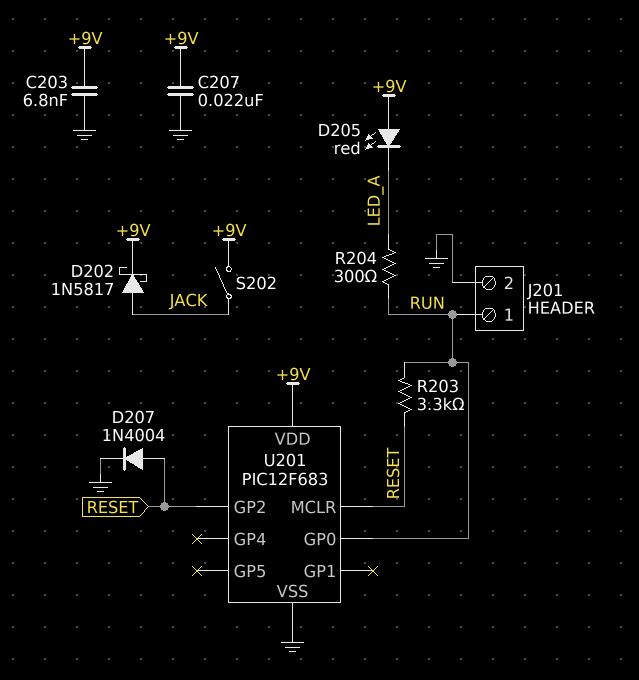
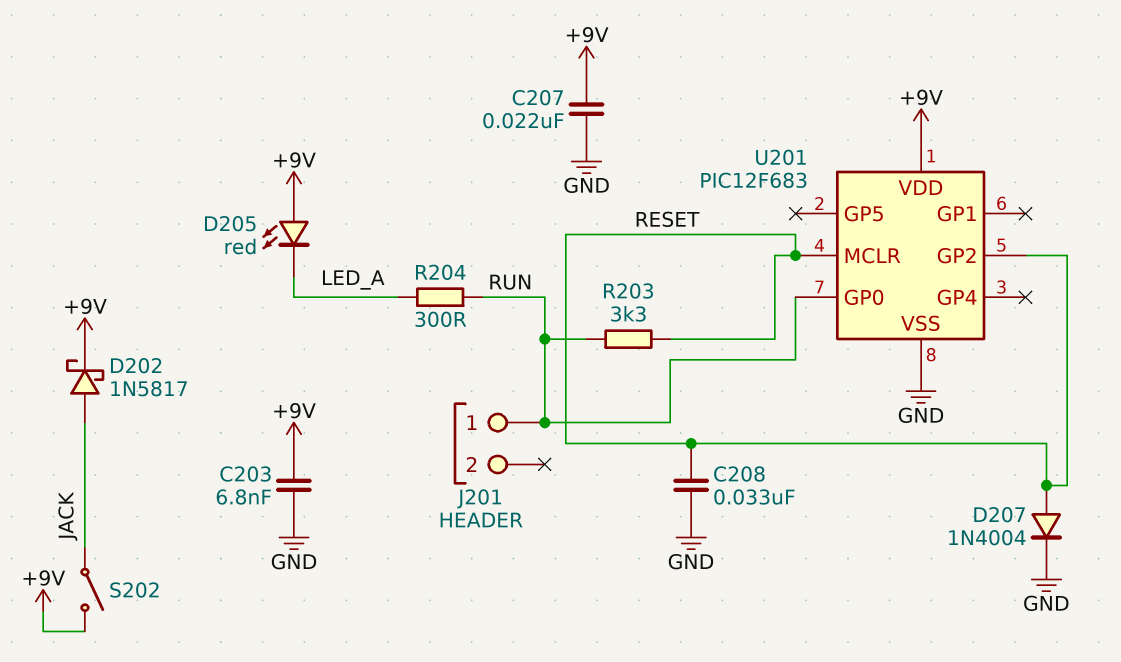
C208: none -> 33nF (GND, RESET)
J201 pin 2: GND -> none

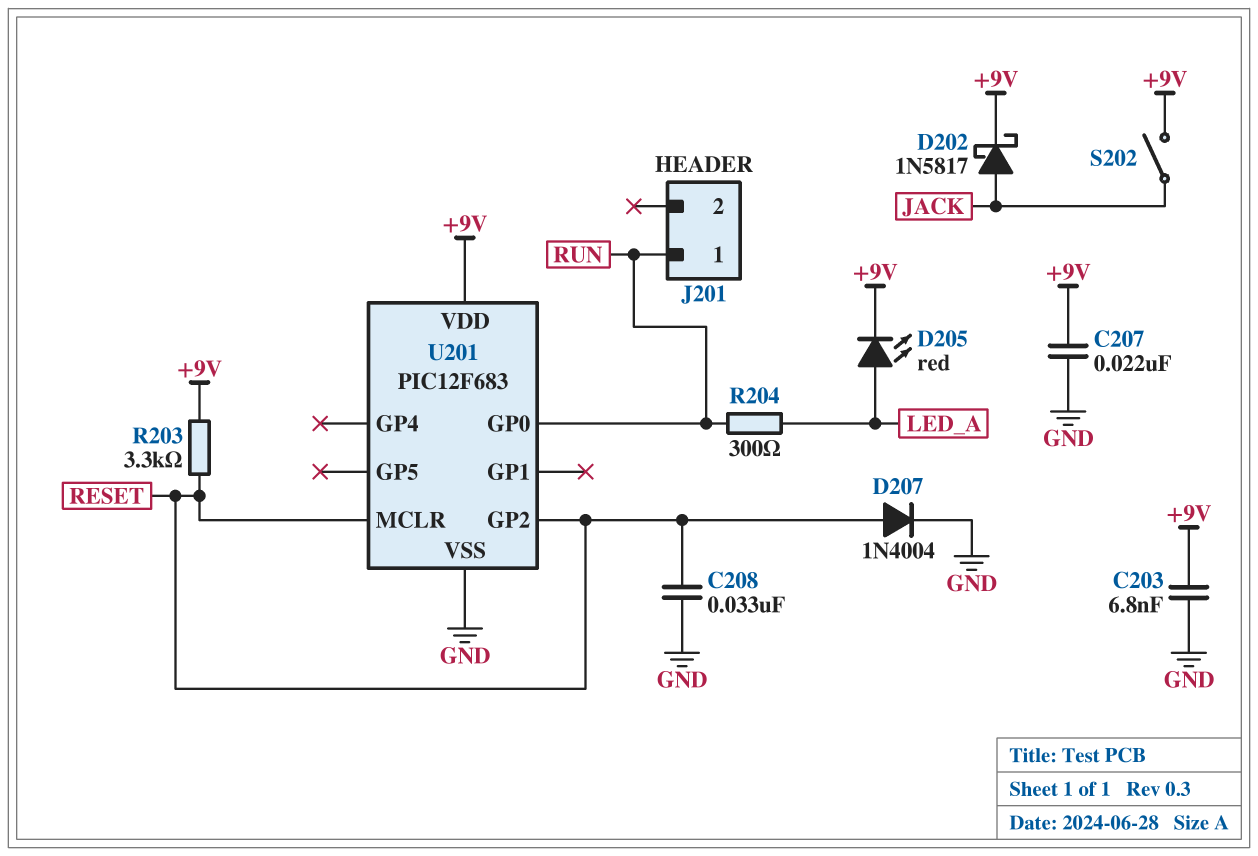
D205: LED red (A +9V, K LED_A) -> LED red (A LED_A, K +9V)
R203: 3.3k (RESET, RUN) -> 3.3k (+9V, RESET)

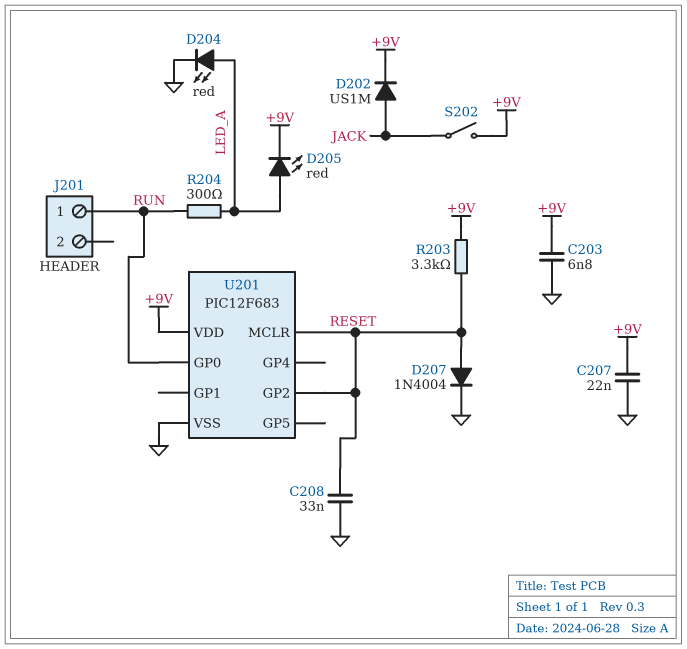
D202: schottky 1N5817 (A JACK, K +9V) -> diode US1M (A JACK, K +9V)
D204: none -> LED red (A LED_A, K GND)

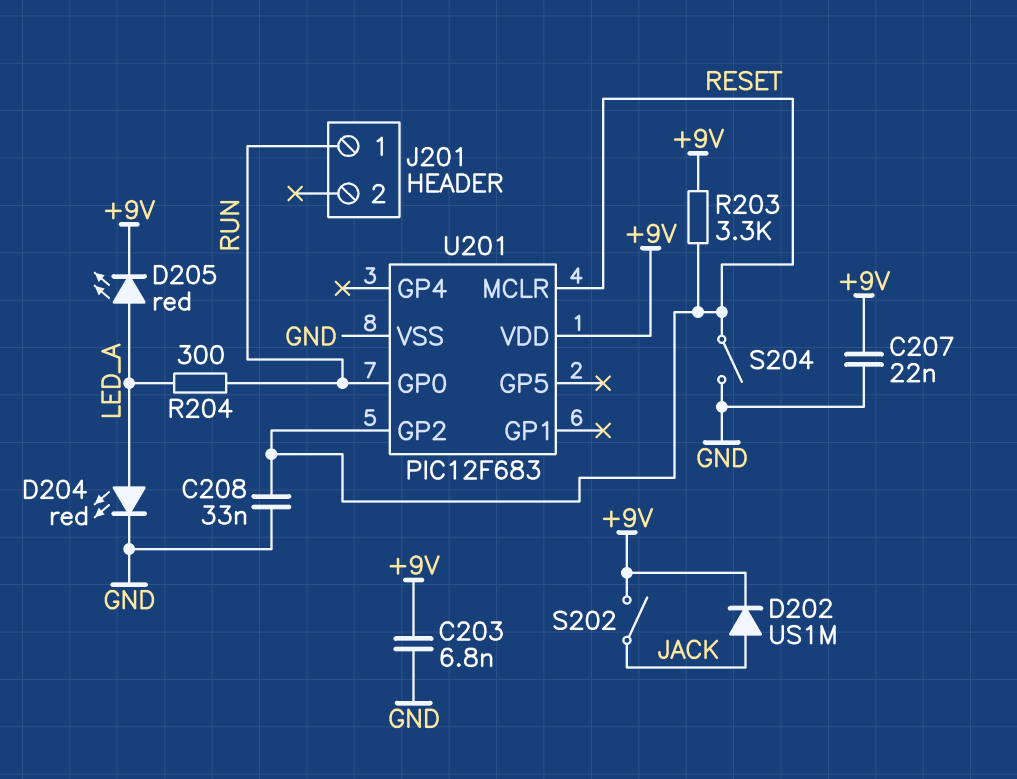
D207: diode 1N4004 (A RESET, K GND) -> none
S204: none -> switch (GND, RESET)

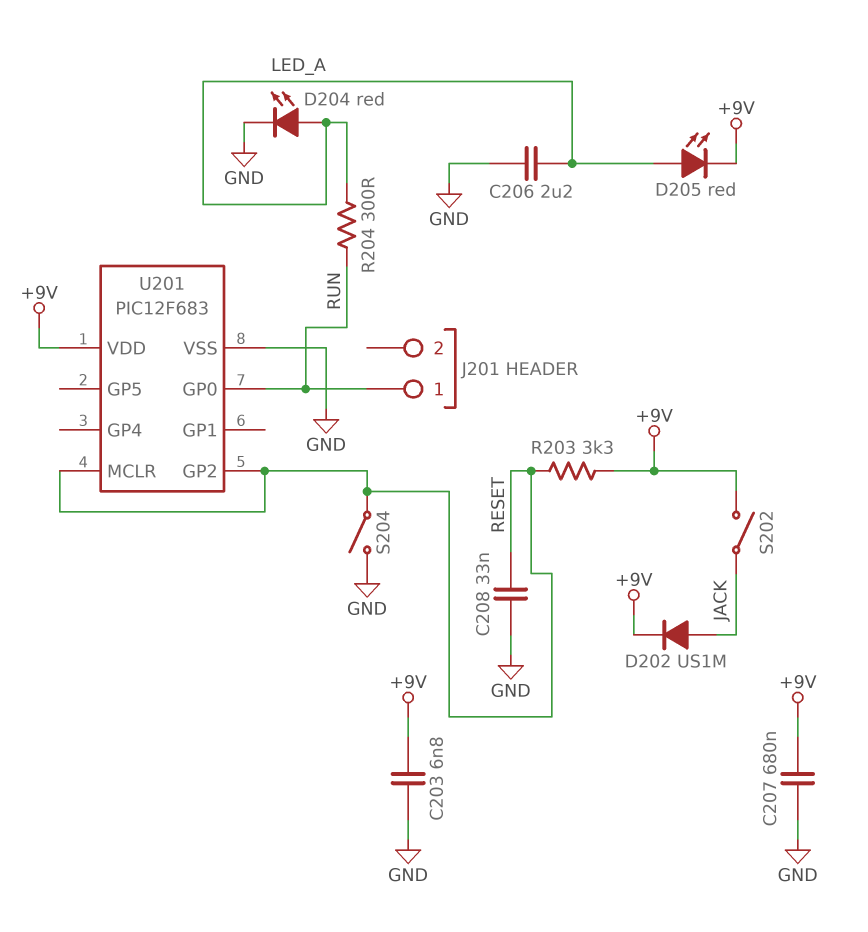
C206: none -> 2.2uF (GND, LED_A)
C207: 22nF (+9V, GND) -> 680nF (+9V, GND)

